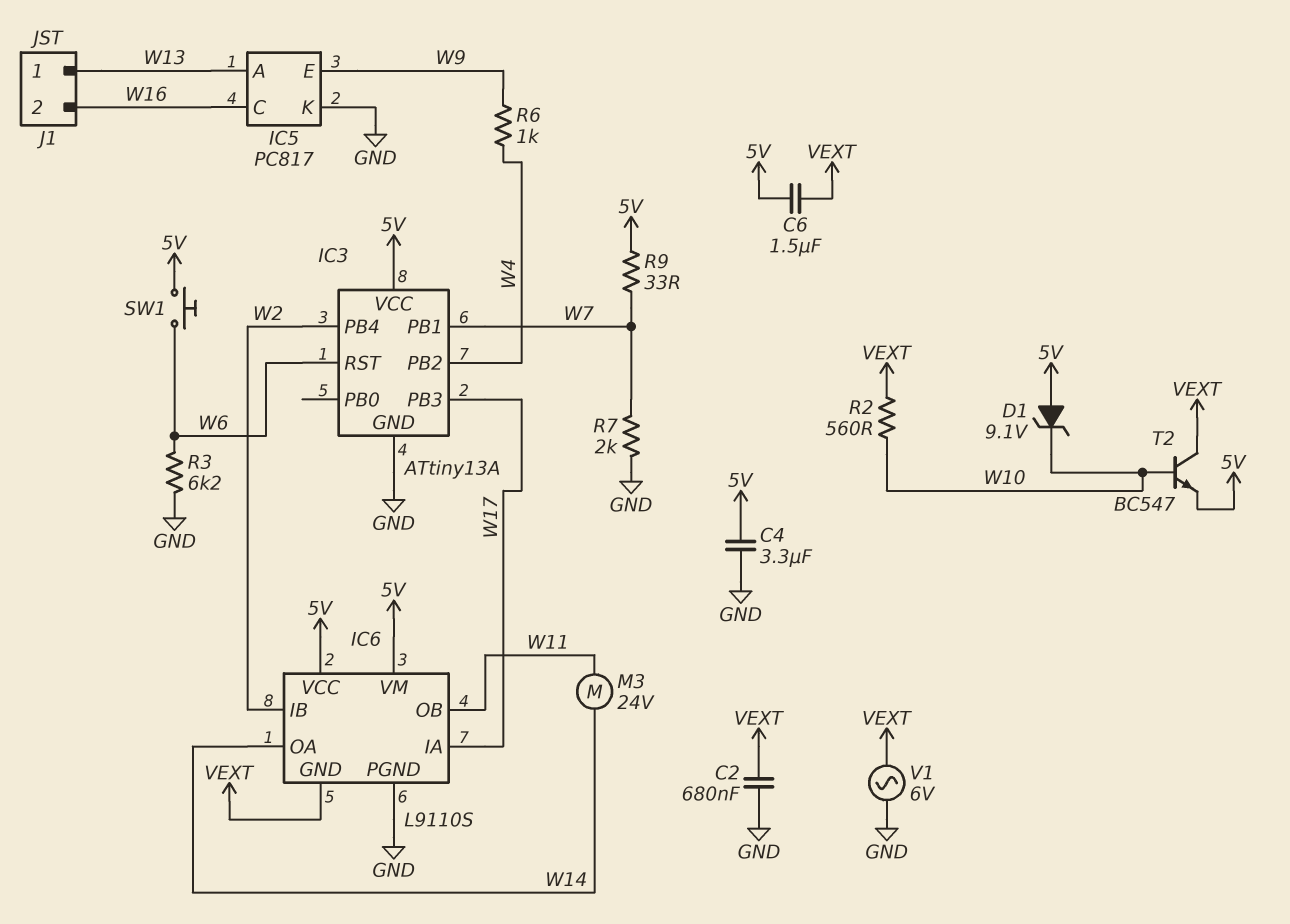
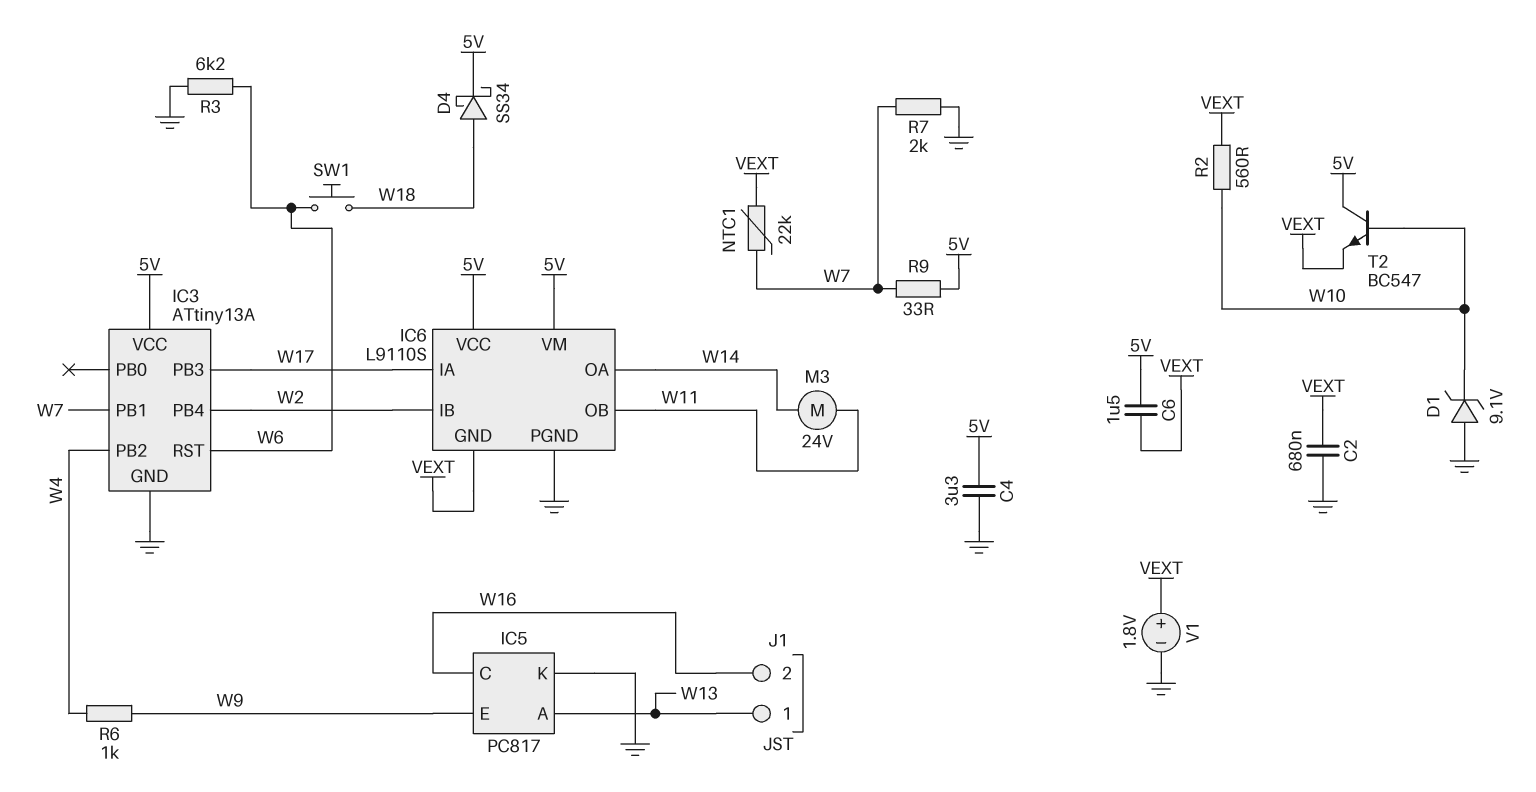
D1: zener 9.1V (A 5V, K W10) -> zener 9.1V (A GND, K W10)
D4: none -> schottky SS34 (A W18, K 5V)
NTC1: none -> 22k (VEXT, W7)
SW1: button (5V, W6) -> button (W6, W18)
T2: NPN BC547 (B W10, C VEXT, E 5V) -> NPN BC547 (B W10, C 5V, E VEXT)
V1: AC 6V (GND, VEXT) -> 1.8V (plus VEXT, minus GND)

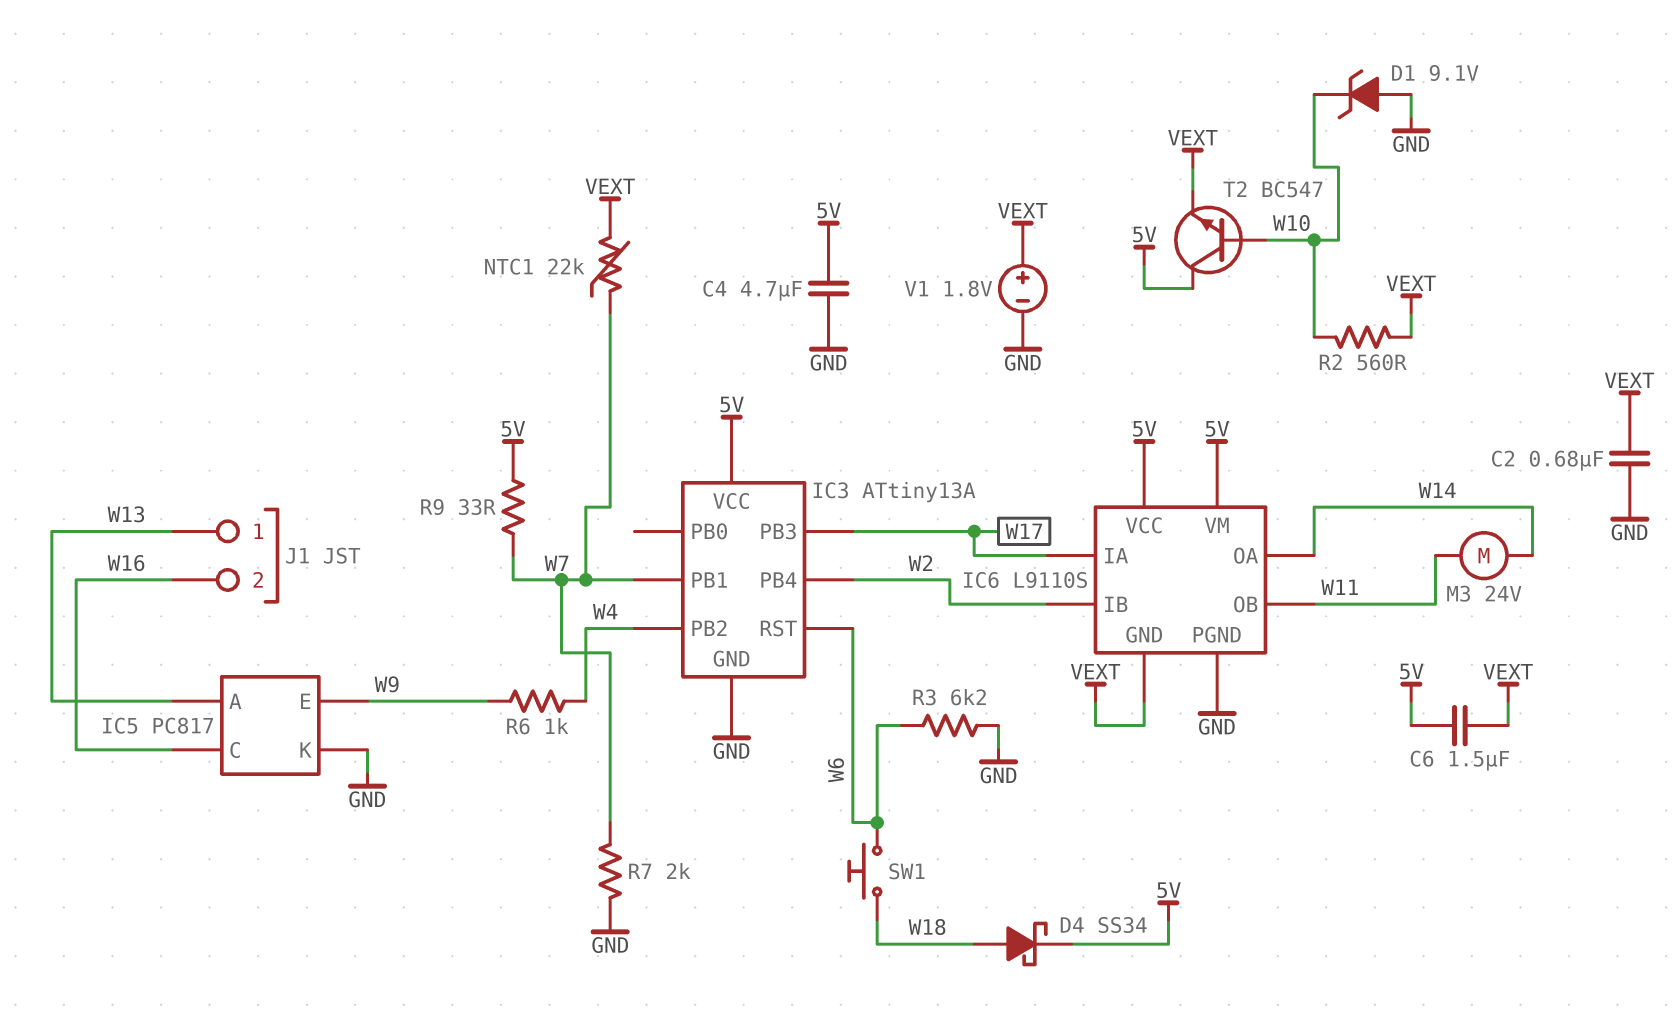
C4: 3.3uF (5V, GND) -> 4.7uF (5V, GND)

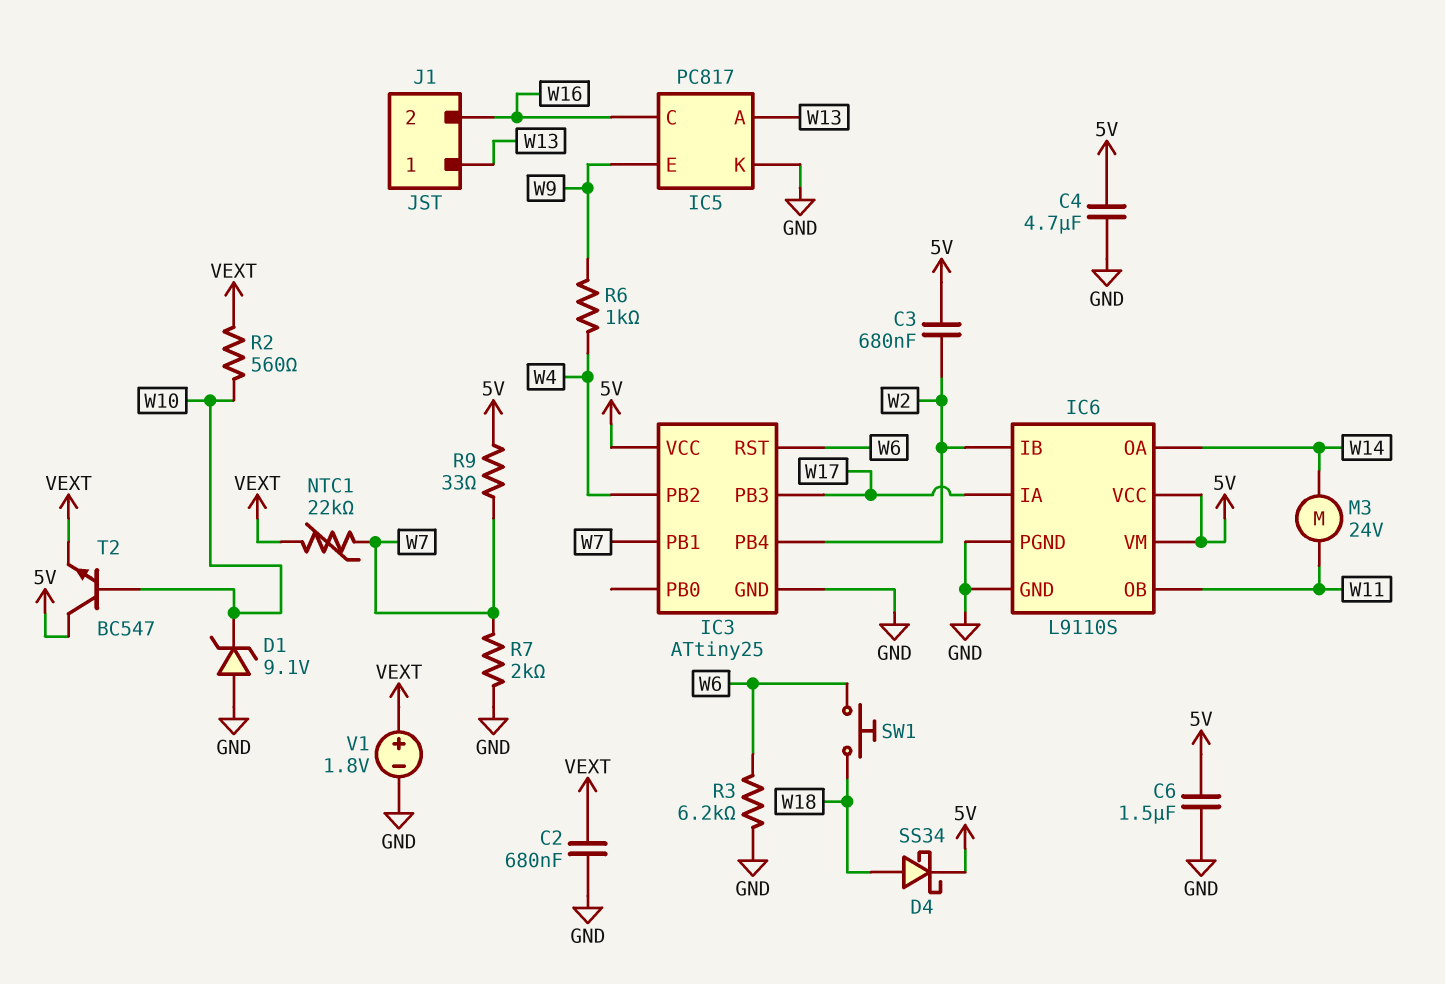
C3: none -> 680nF (5V, W2)
C6: 1.5uF (5V, VEXT) -> 1.5uF (5V, GND)
IC3: ATtiny13A -> ATtiny25
IC6 pin GND: VEXT -> GND

